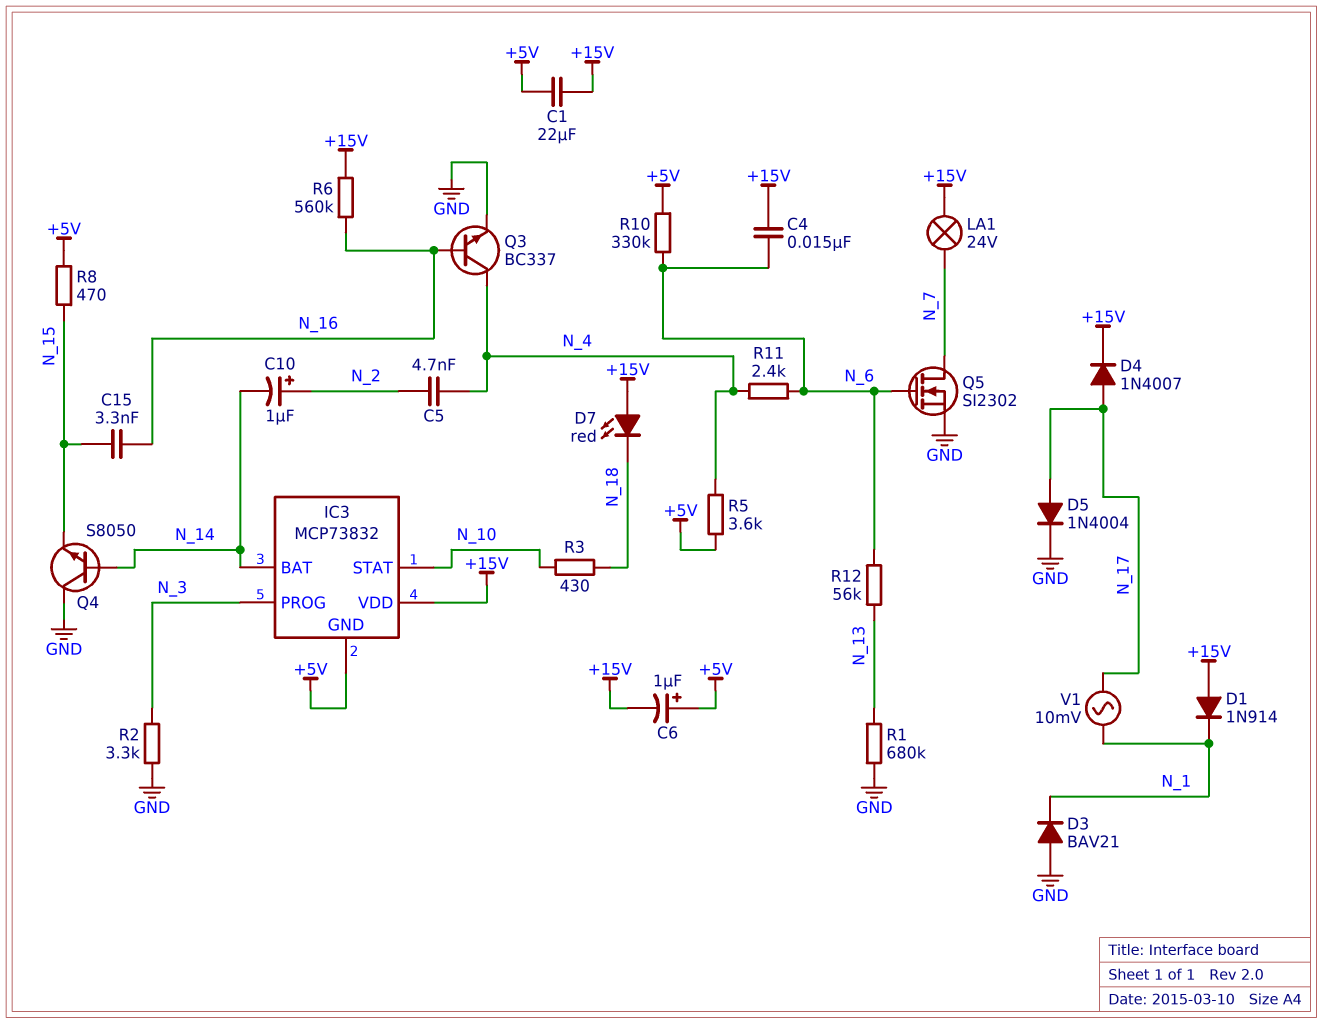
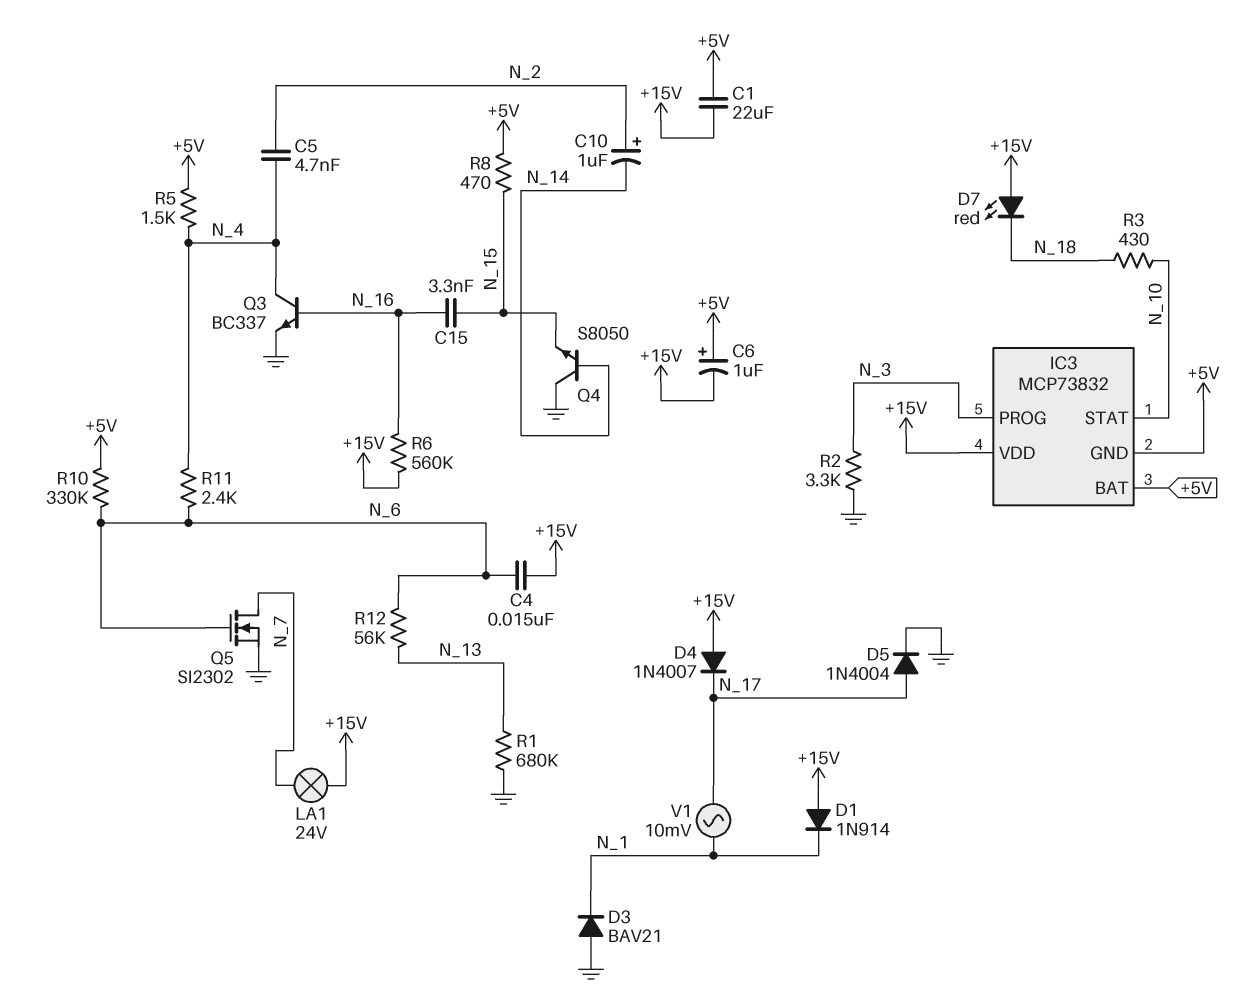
D4: diode 1N4007 (A N_17, K +15V) -> diode 1N4007 (A +15V, K N_17)
IC3 pin BAT: N_14 -> +5V
R5: 3.6k (+5V, N_4) -> 1.5k (+5V, N_4)

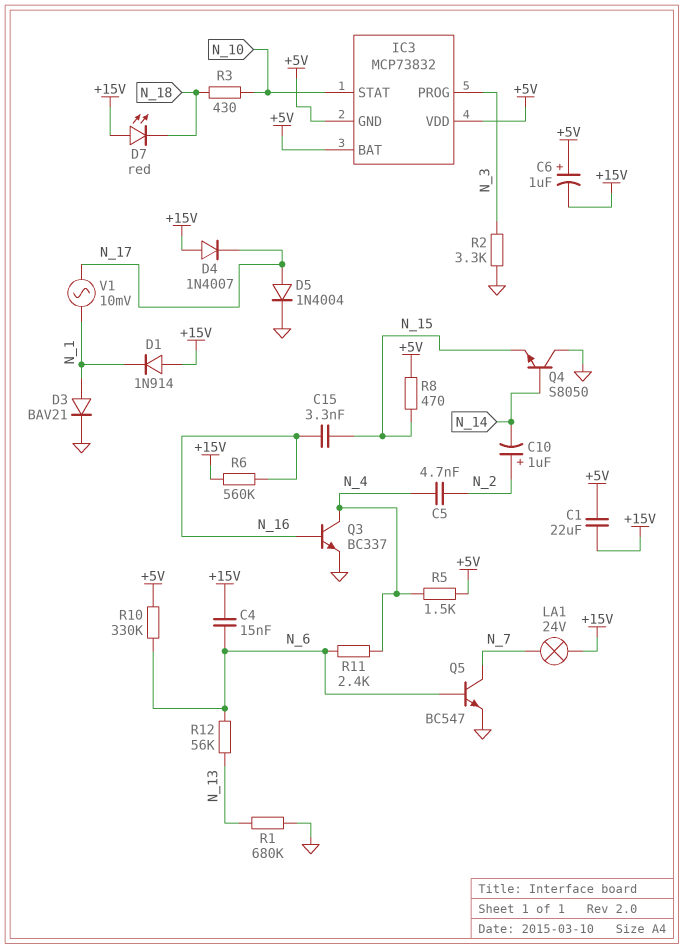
D3: diode BAV21 (A GND, K N_1) -> diode BAV21 (A N_1, K GND)
IC3 pin VDD: +15V -> +5V
Q5: NMOS SI2302 (G N_6, D N_7, S GND) -> NPN BC547 (B N_6, C N_7, E GND)

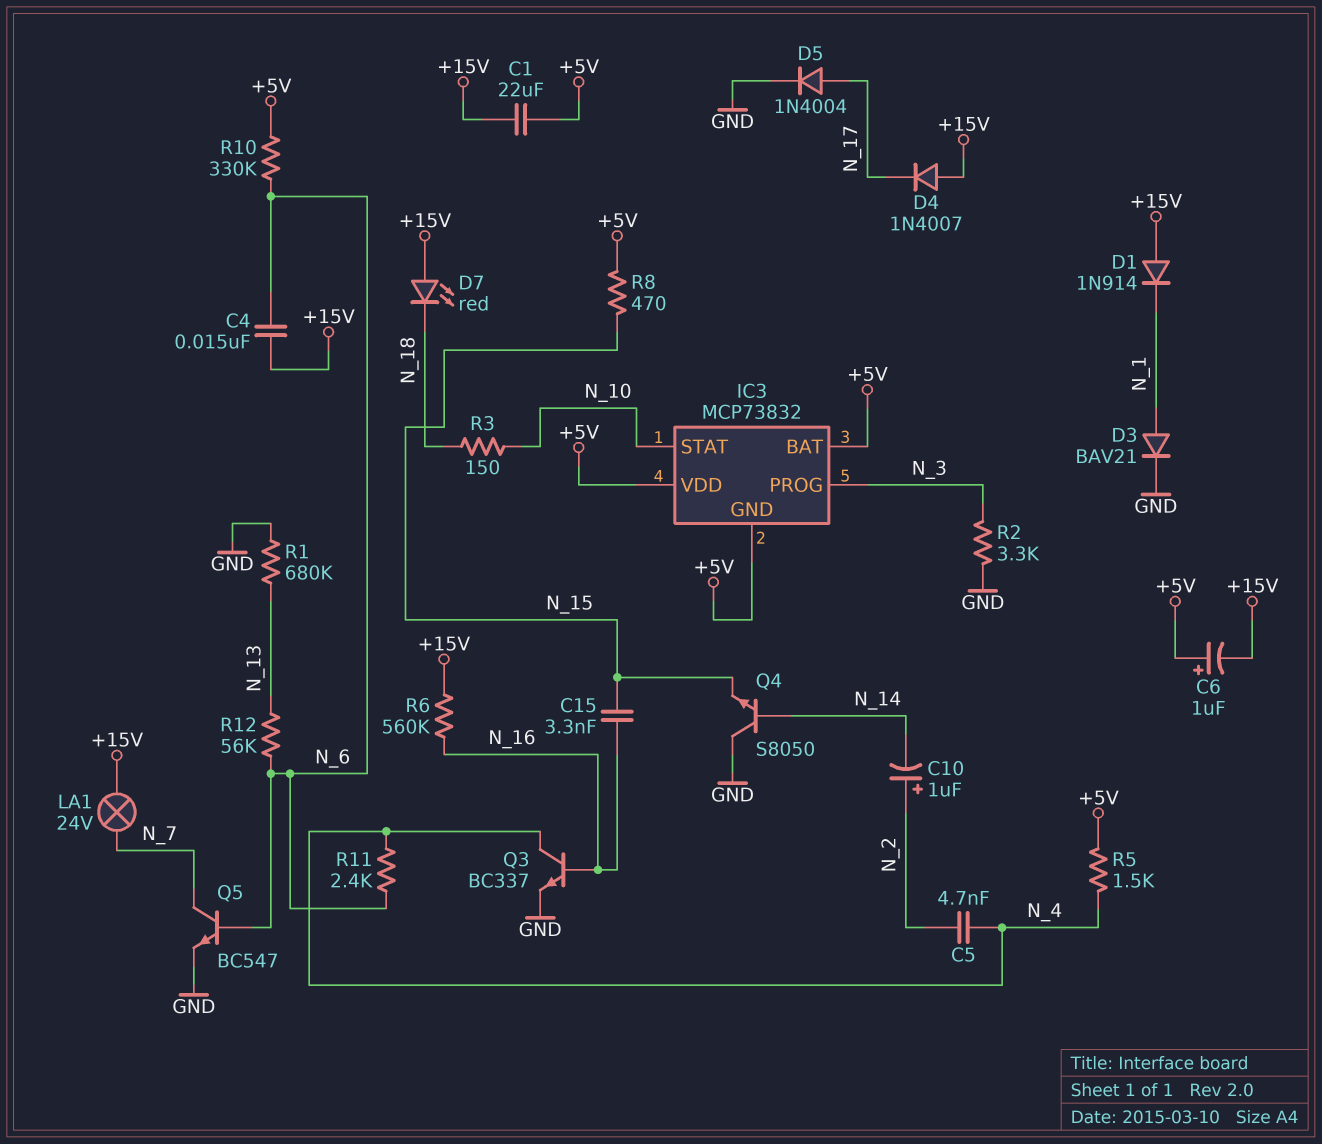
R3: 430 (N_10, N_18) -> 150 (N_10, N_18)
V1: AC 10mV (N_1, N_17) -> none

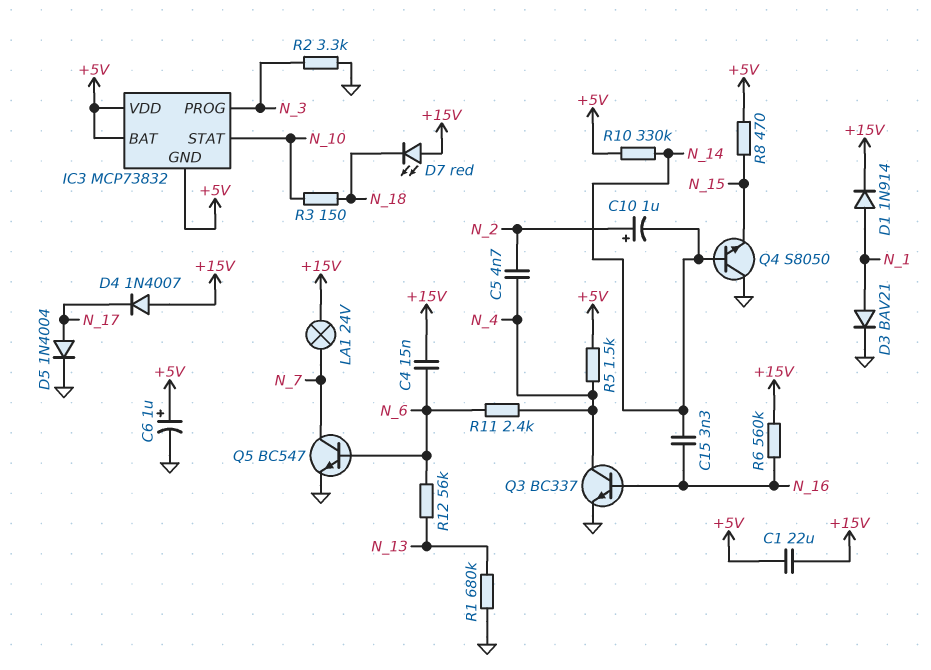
C6: 1uF (plus +5V, minus +15V) -> 1uF (plus +5V, minus GND)
C15: 3.3nF (N_15, N_16) -> 3.3nF (N_14, N_16)
D1: diode 1N914 (A +15V, K N_1) -> diode 1N914 (A N_1, K +15V)
R10: 330k (+5V, N_6) -> 330k (+5V, N_14)

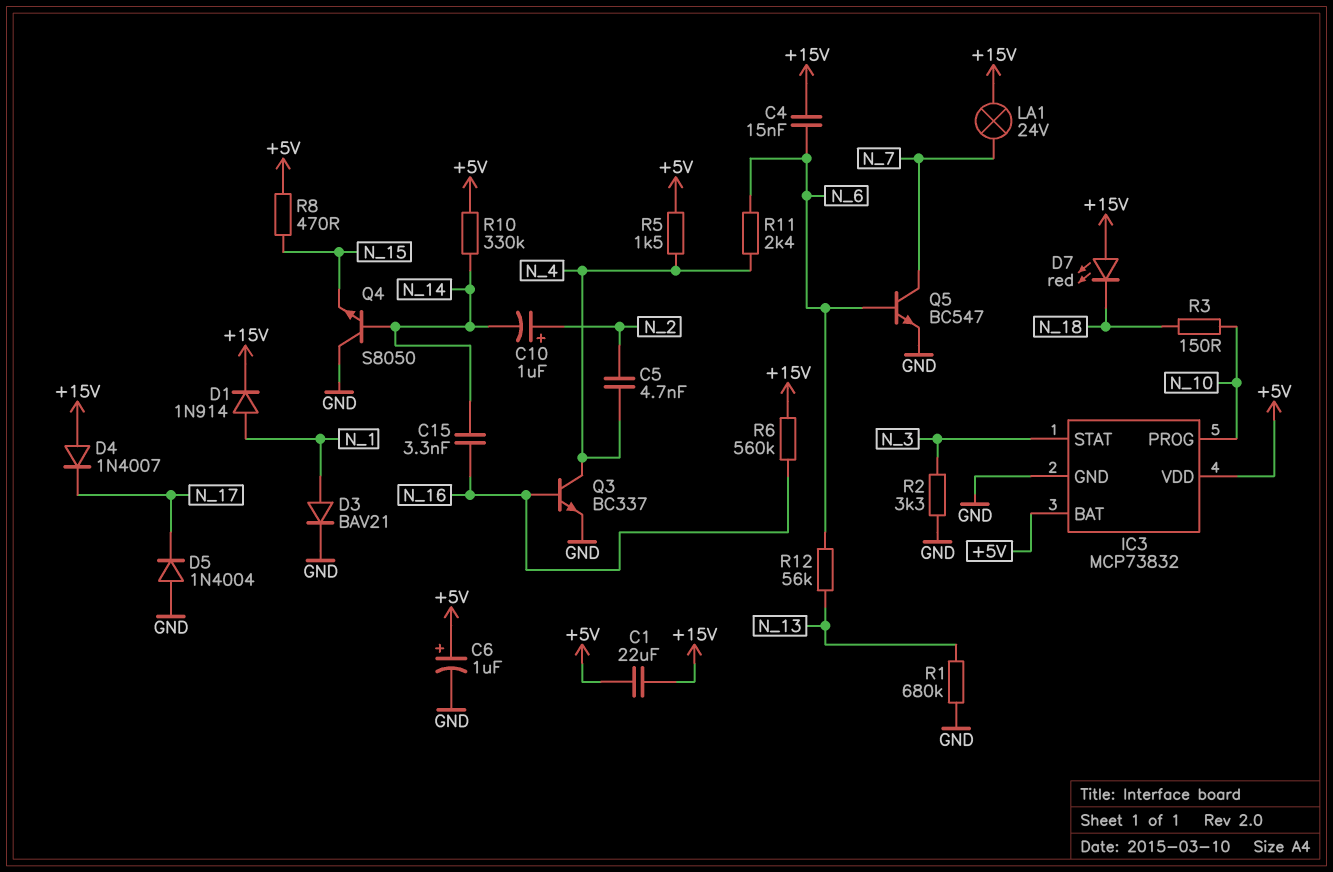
D5: diode 1N4004 (A N_17, K GND) -> diode 1N4004 (A GND, K N_17)
IC3 pin GND: +5V -> GND
IC3 pin PROG: N_3 -> N_10
IC3 pin STAT: N_10 -> N_3

